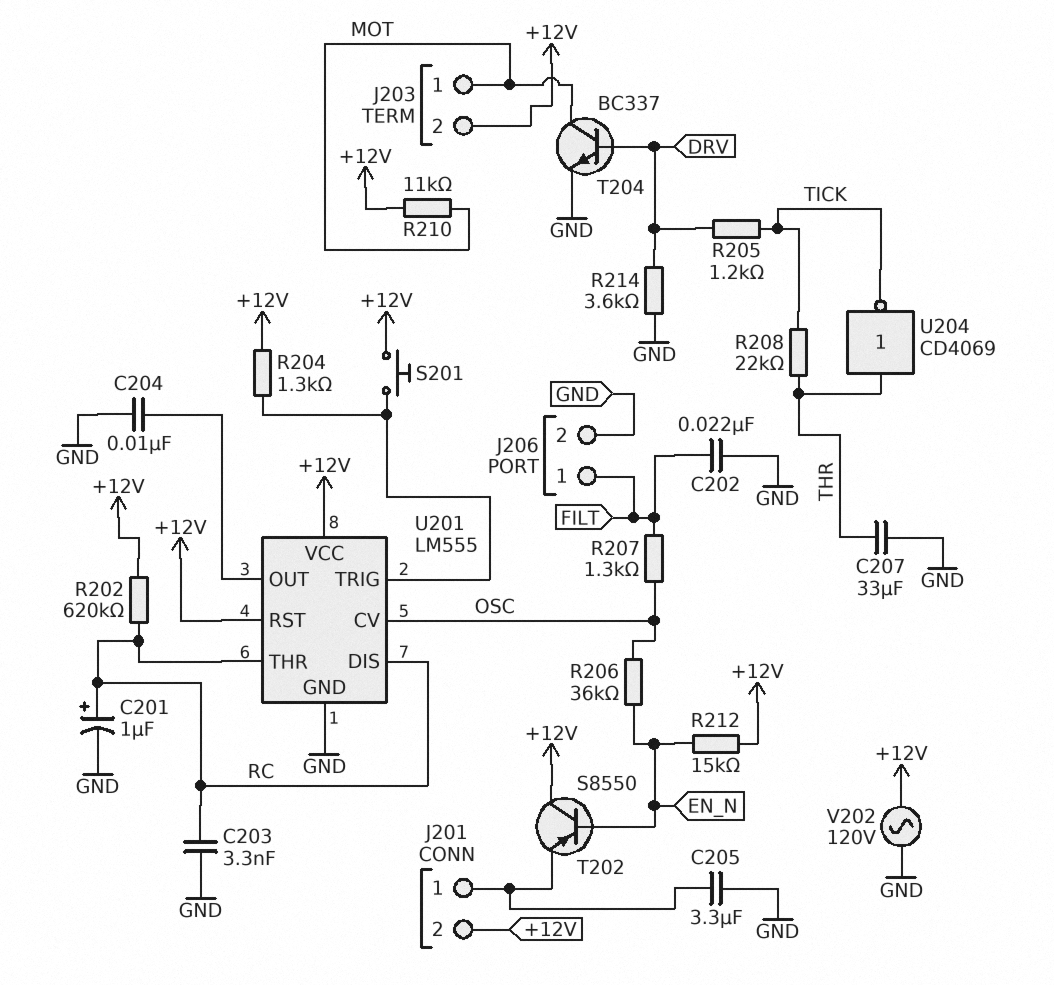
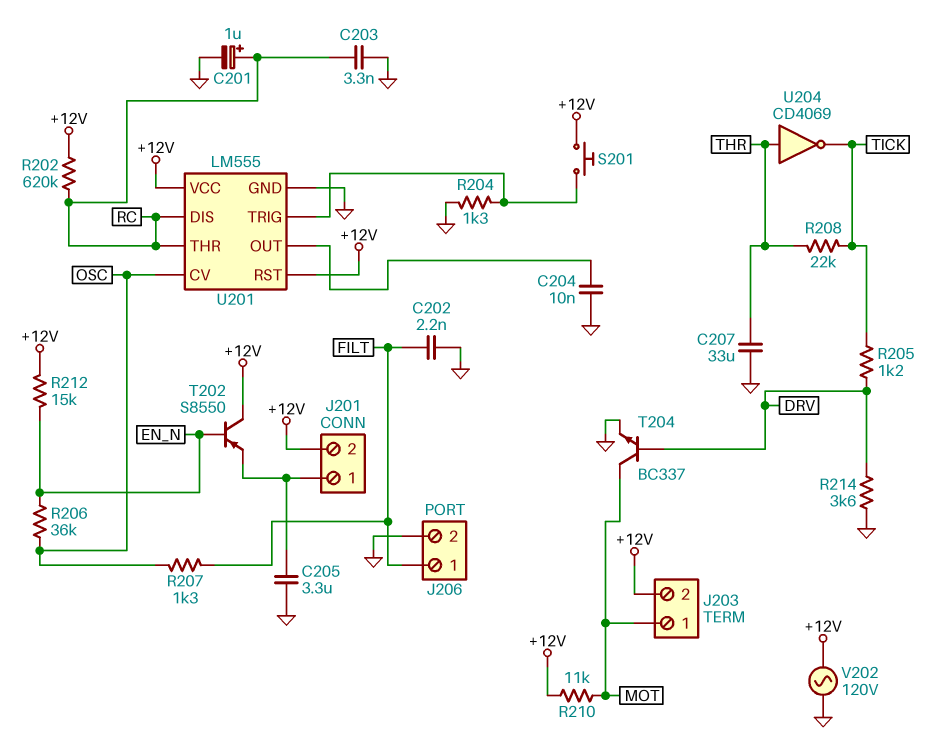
C202: 22nF (FILT, GND) -> 2.2nF (FILT, GND)
R204: 1.3k (+12V, U201/TRIG) -> 1.3k (GND, U201/TRIG)

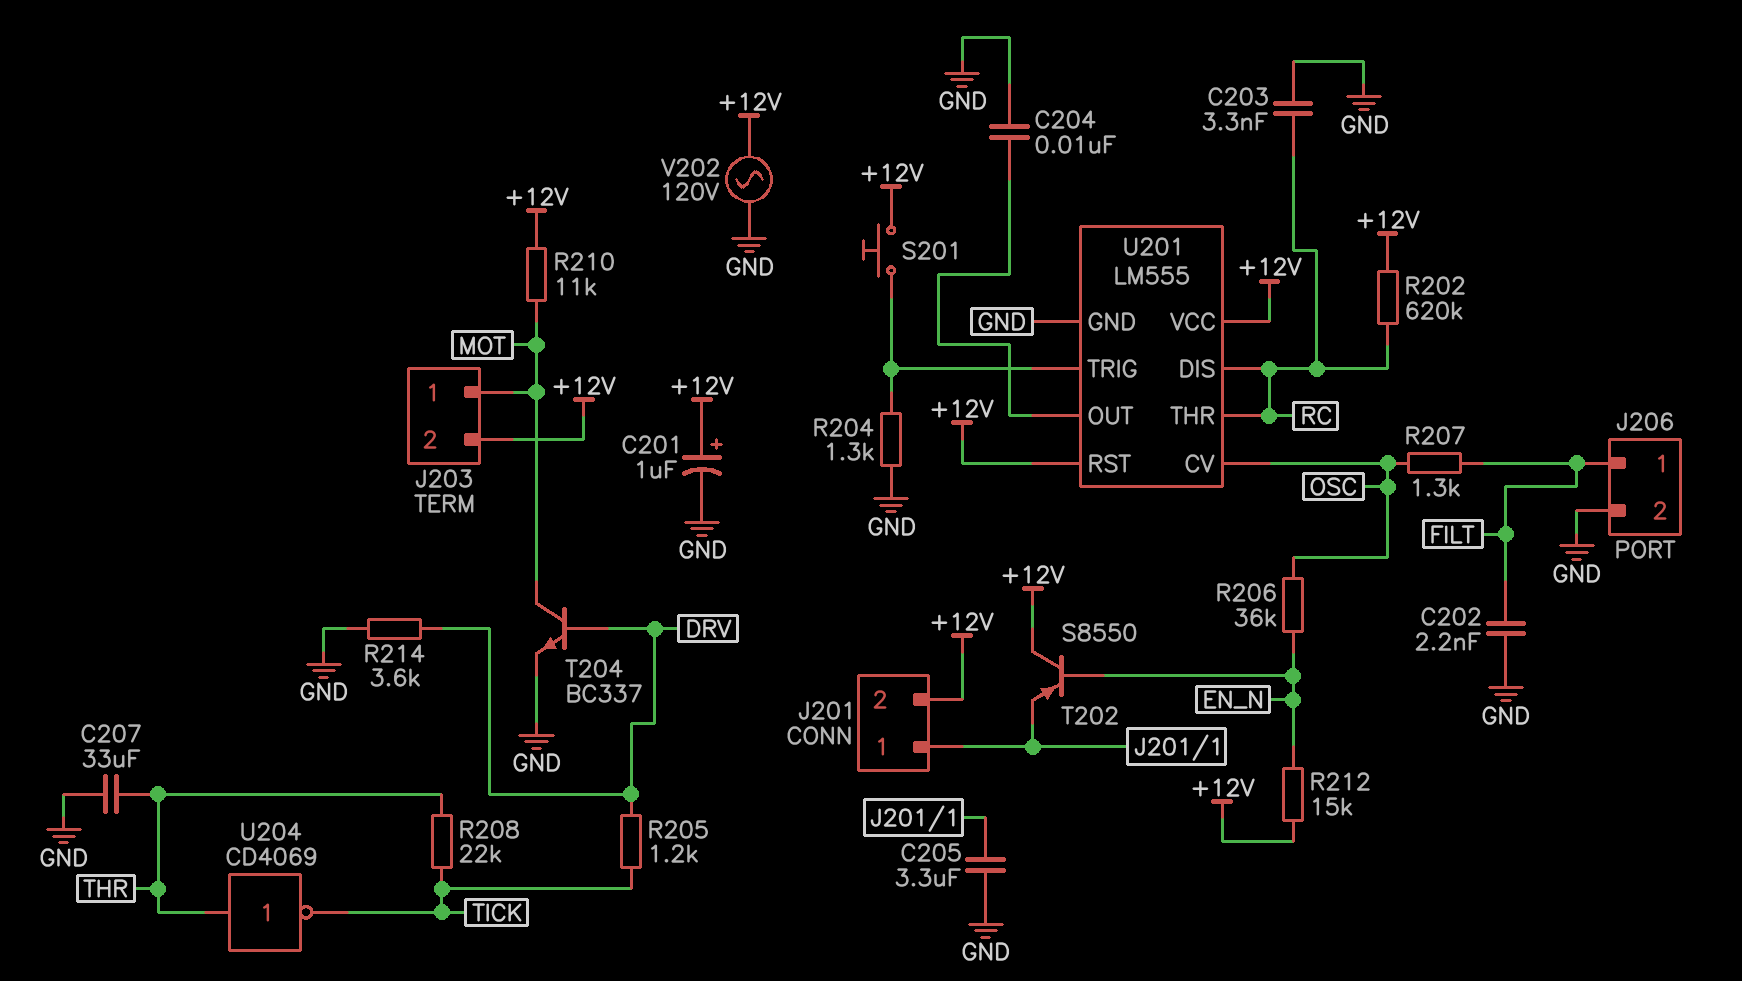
C201: 1uF (plus RC, minus GND) -> 1uF (plus +12V, minus GND)

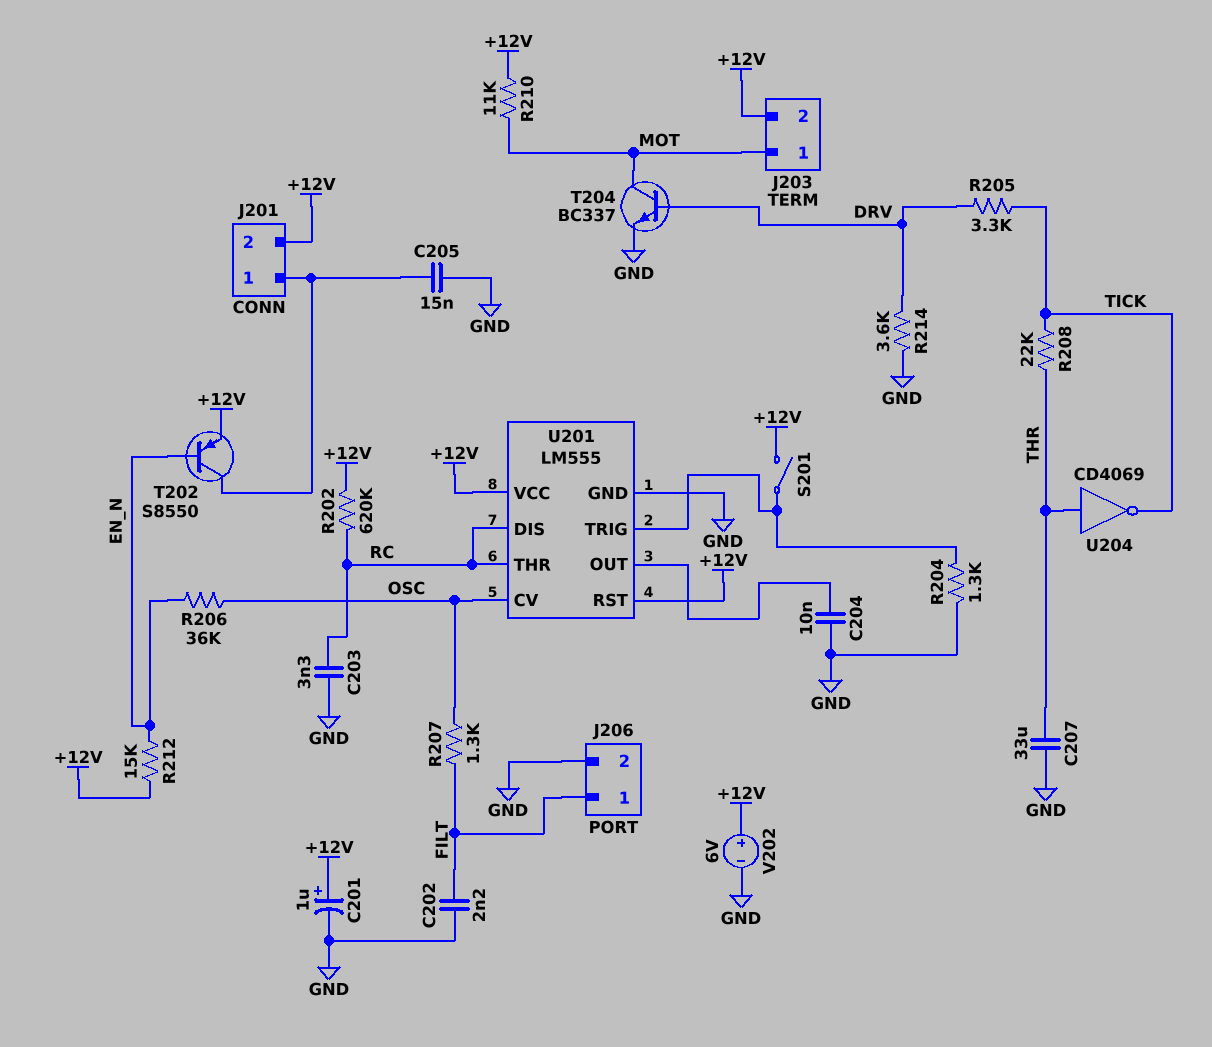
C205: 3.3uF (GND, J201/1) -> 15nF (GND, J201/1)
R205: 1.2k (DRV, TICK) -> 3.3k (DRV, TICK)
S201: button (+12V, U201/TRIG) -> switch (+12V, U201/TRIG)
T202: PNP S8550 (B EN_N, C +12V, E J201/1) -> PNP S8550 (B EN_N, C J201/1, E +12V)
V202: AC 120V (+12V, GND) -> 6V (plus +12V, minus GND)

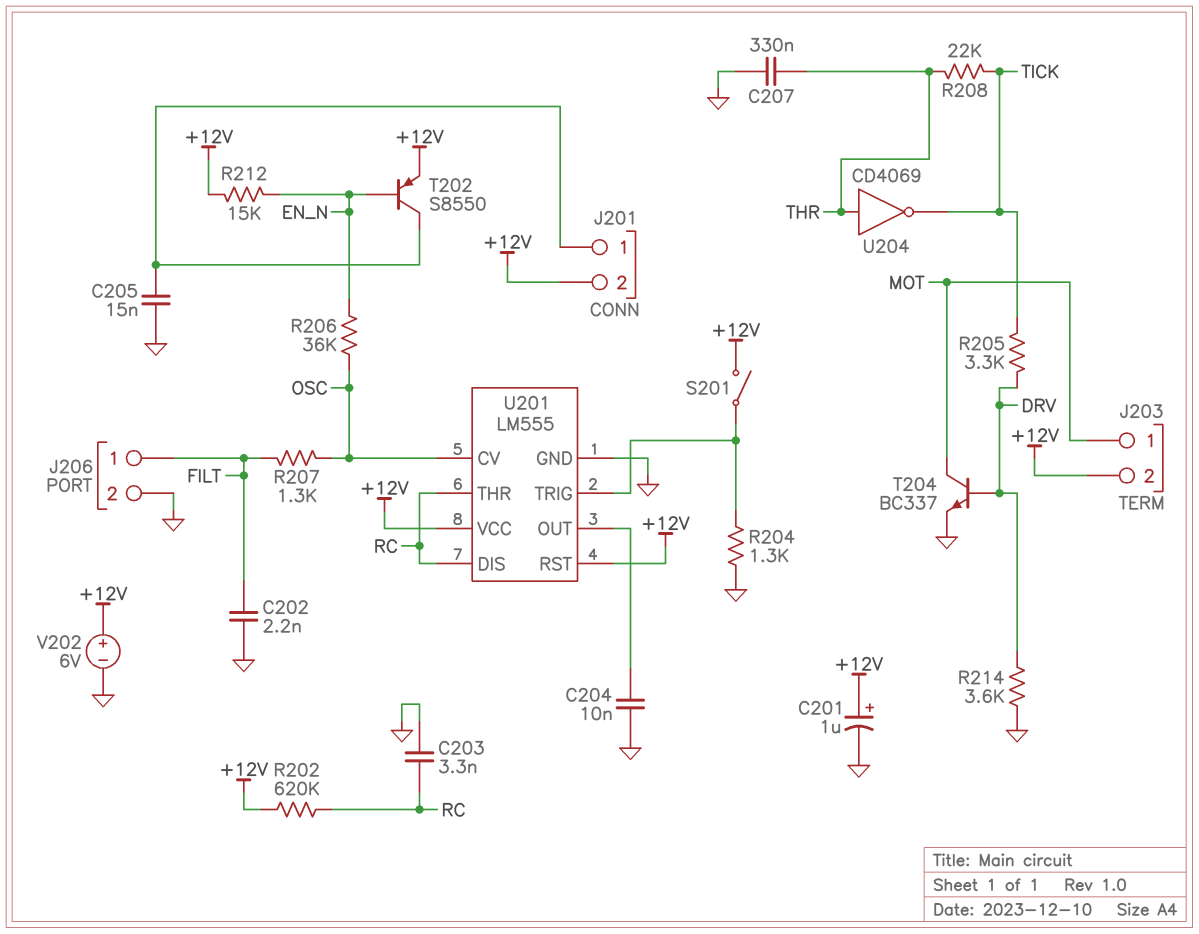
C207: 33uF (GND, THR) -> 330nF (GND, THR)
R210: 11k (+12V, MOT) -> none

